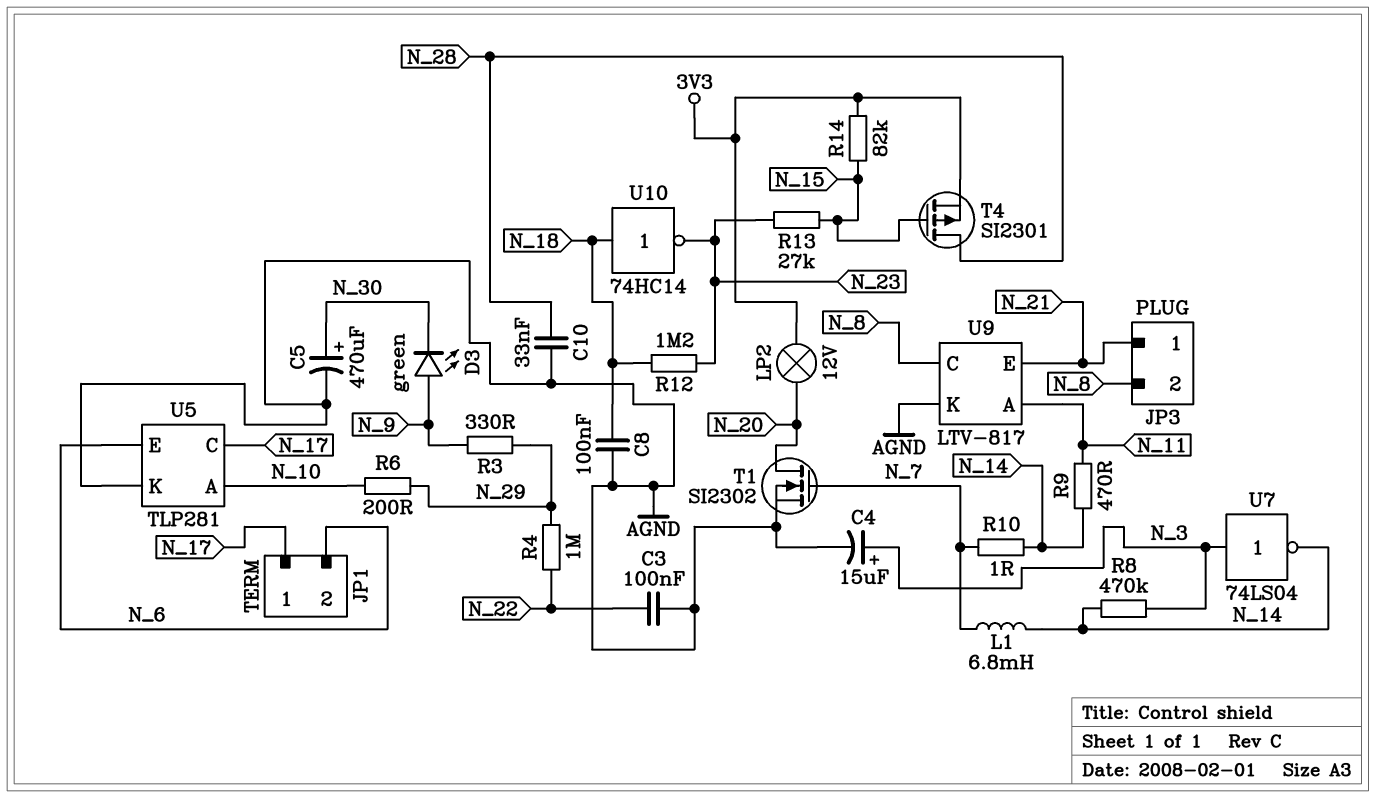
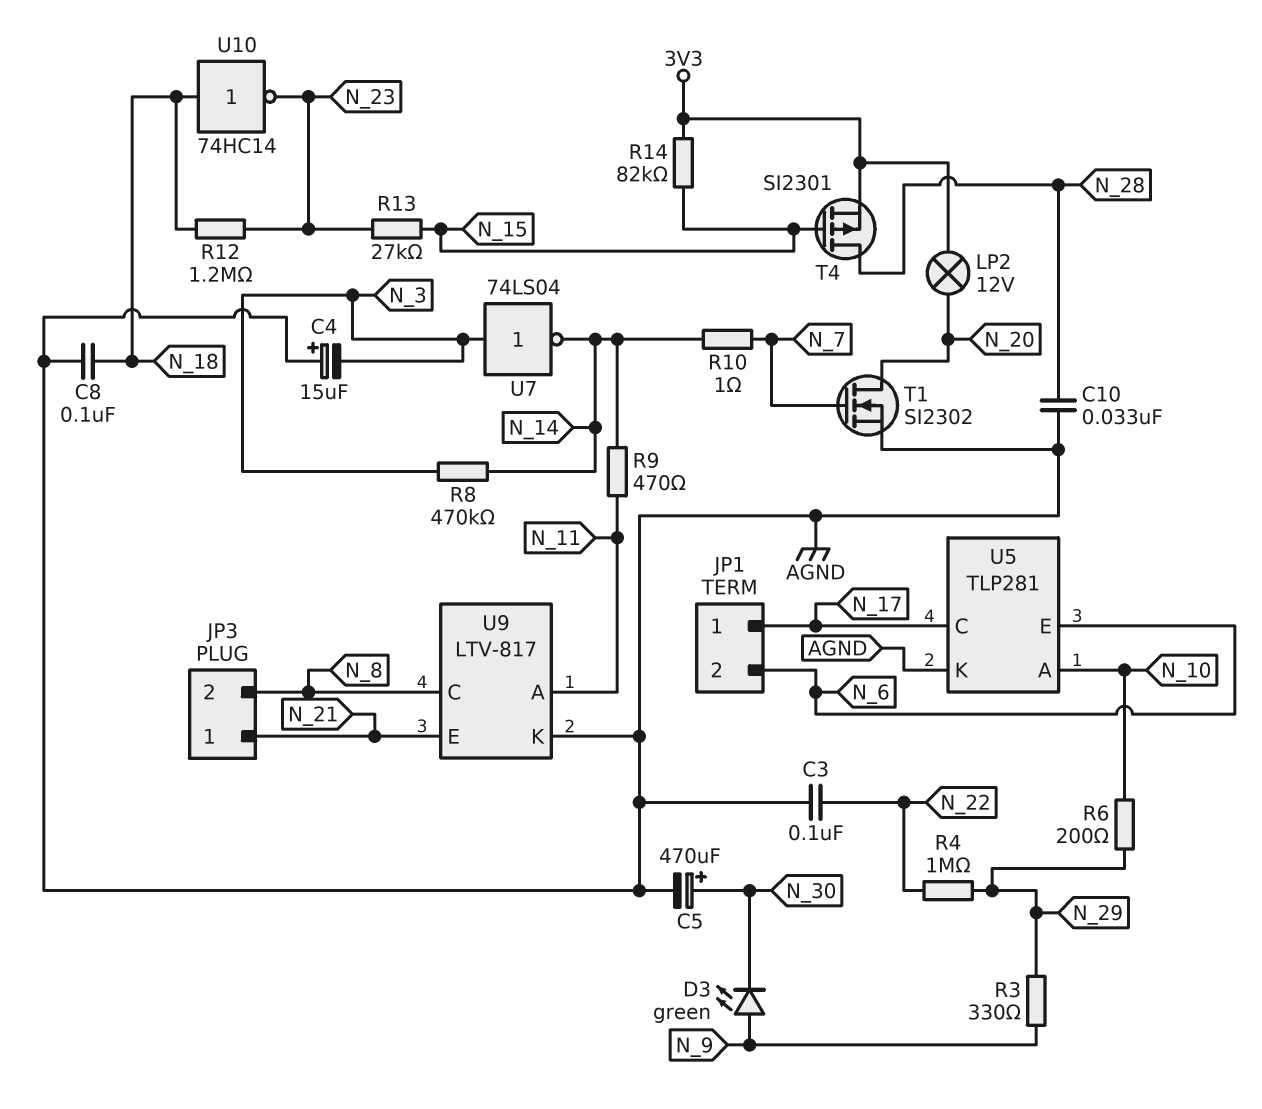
C4: 15uF (plus N_3, minus AGND) -> 15uF (plus AGND, minus N_3)
L1: 6.8mH (N_7, N_14) -> none

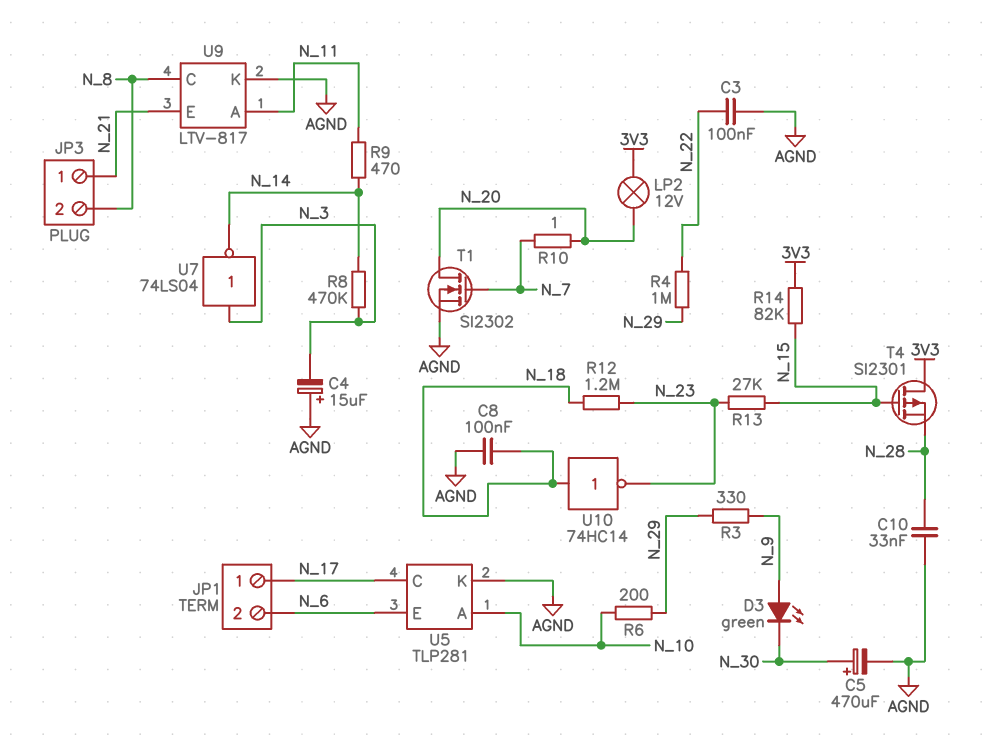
R10: 1 (N_7, N_14) -> 1 (N_7, N_20)
T4: PMOS SI2301 (G N_15, D N_28, S 3V3) -> PMOS SI2301 (G N_15, D 3V3, S N_28)

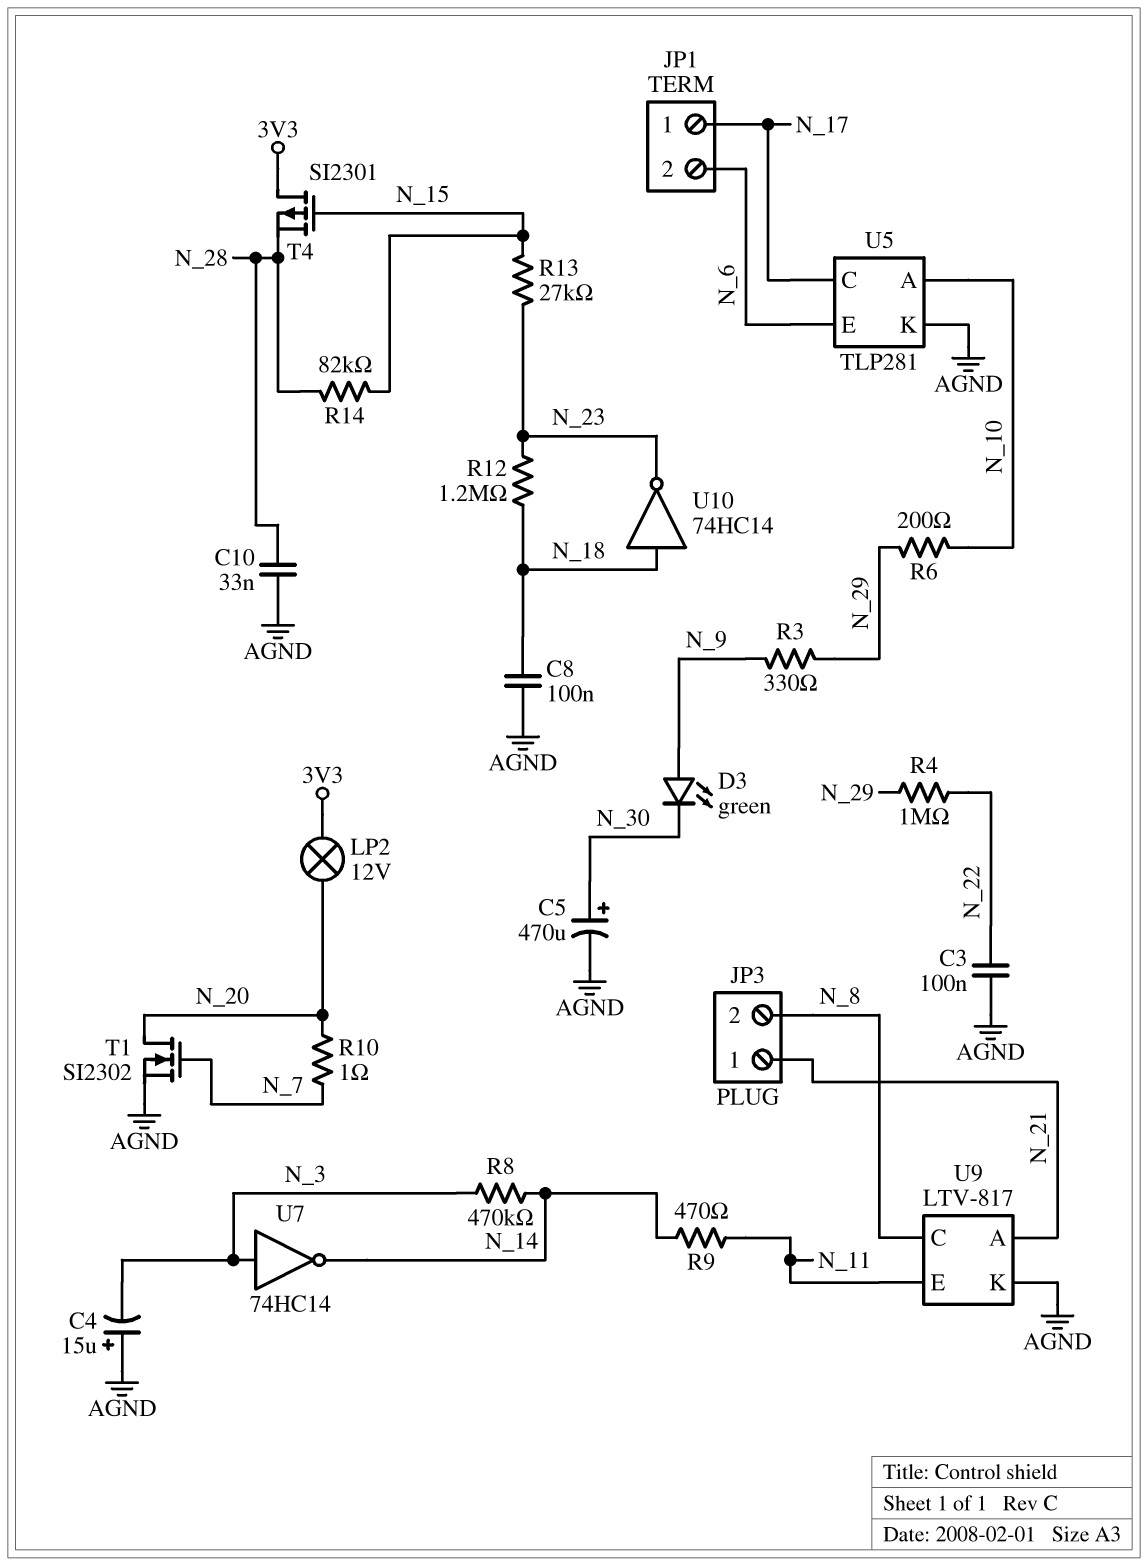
R14: 82k (3V3, N_15) -> 82k (N_15, N_28)
U7: NOT 74LS04 (in N_3, out N_14) -> NOT 74HC14 (in N_3, out N_14)
U9 pin A: N_11 -> N_21
U9 pin E: N_21 -> N_11

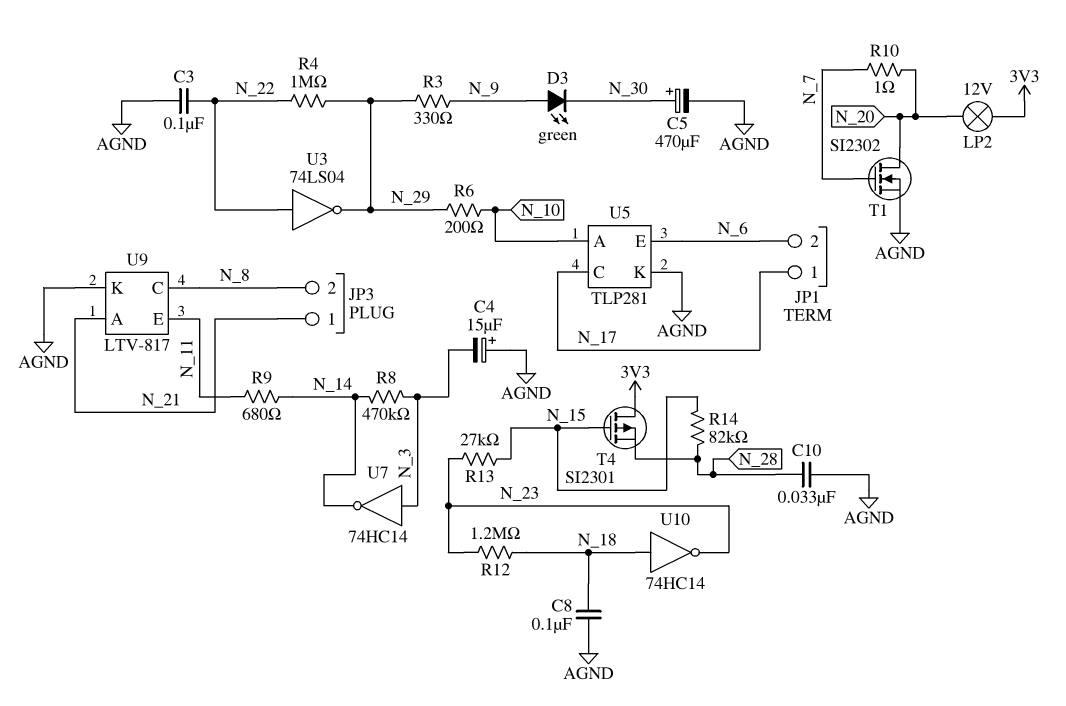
R9: 470 (N_11, N_14) -> 680 (N_11, N_14)
U3: none -> NOT 74LS04 (in N_22, out N_29)

